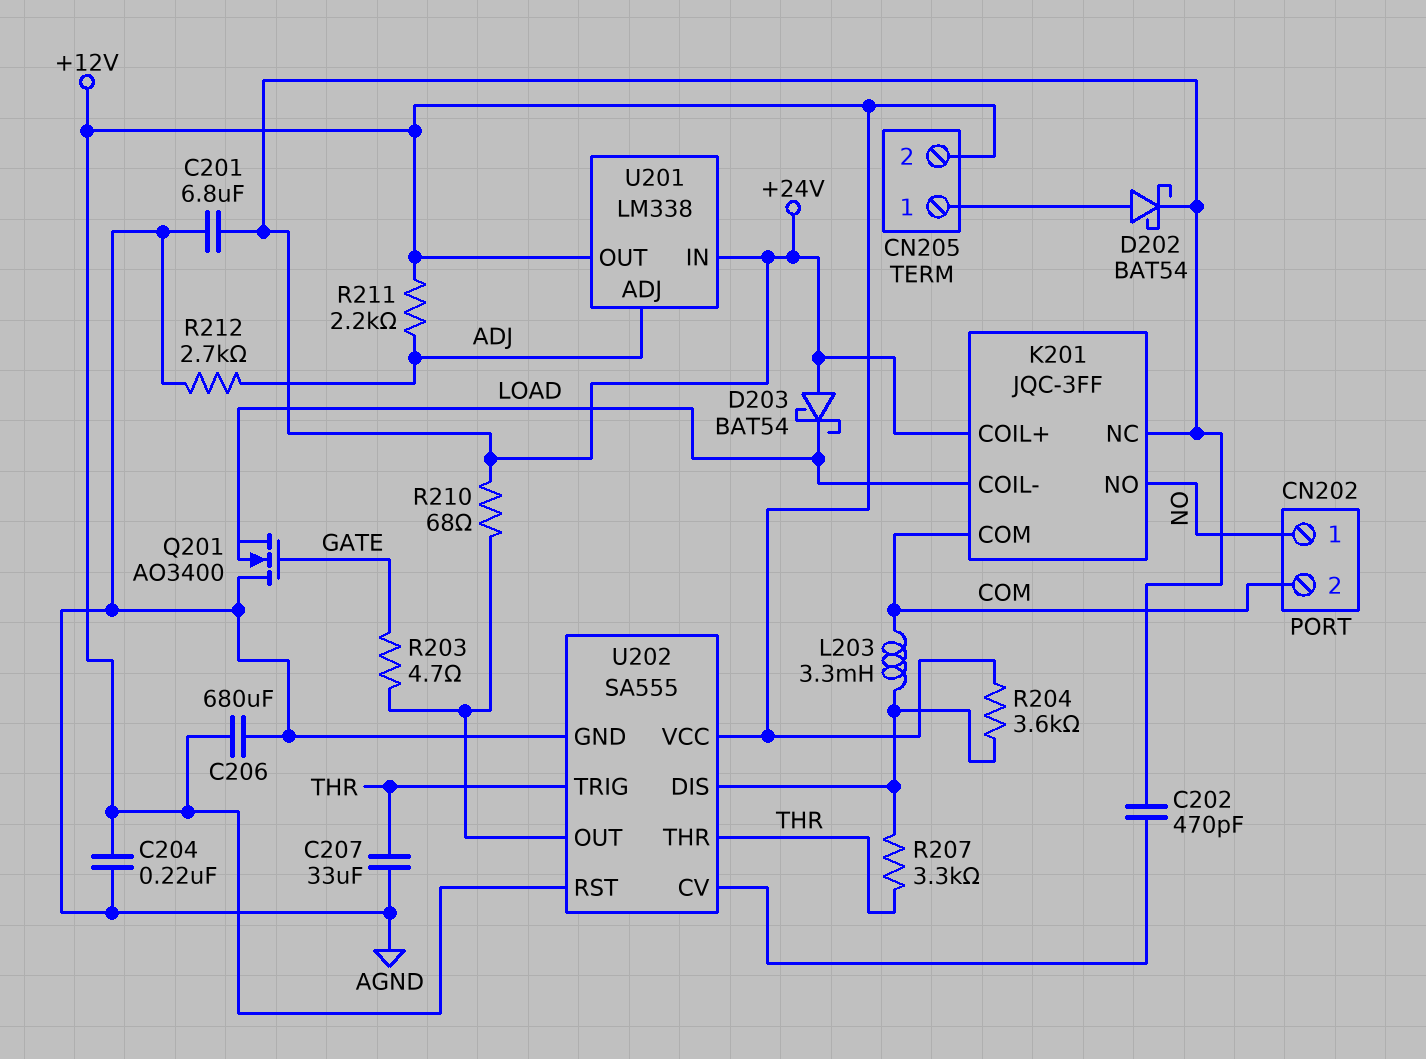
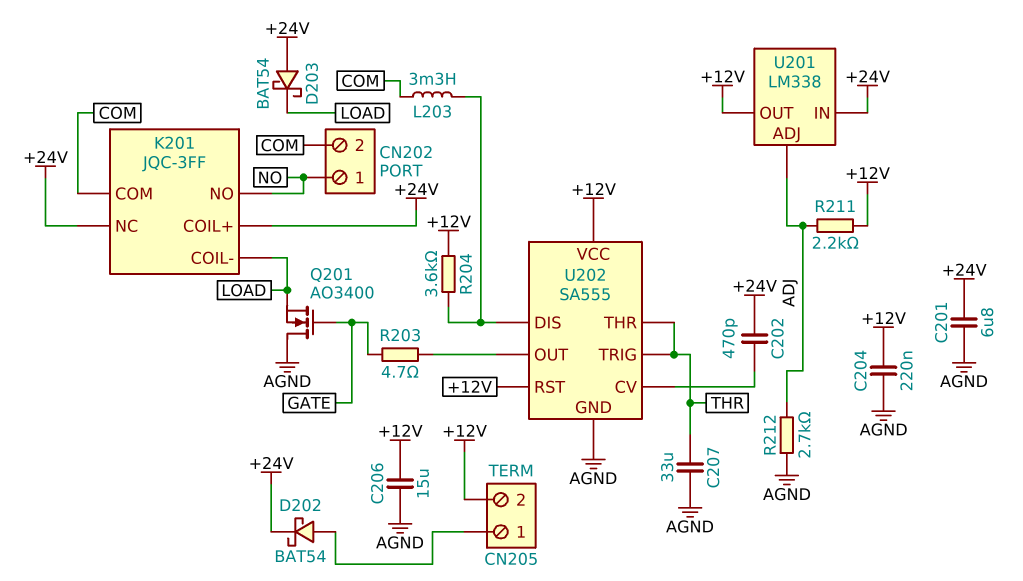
C206: 680uF (+12V, AGND) -> 15uF (+12V, AGND)
R207: 3.3k (THR, U202/DIS) -> none
R210: 68 (+24V, U202/OUT) -> none

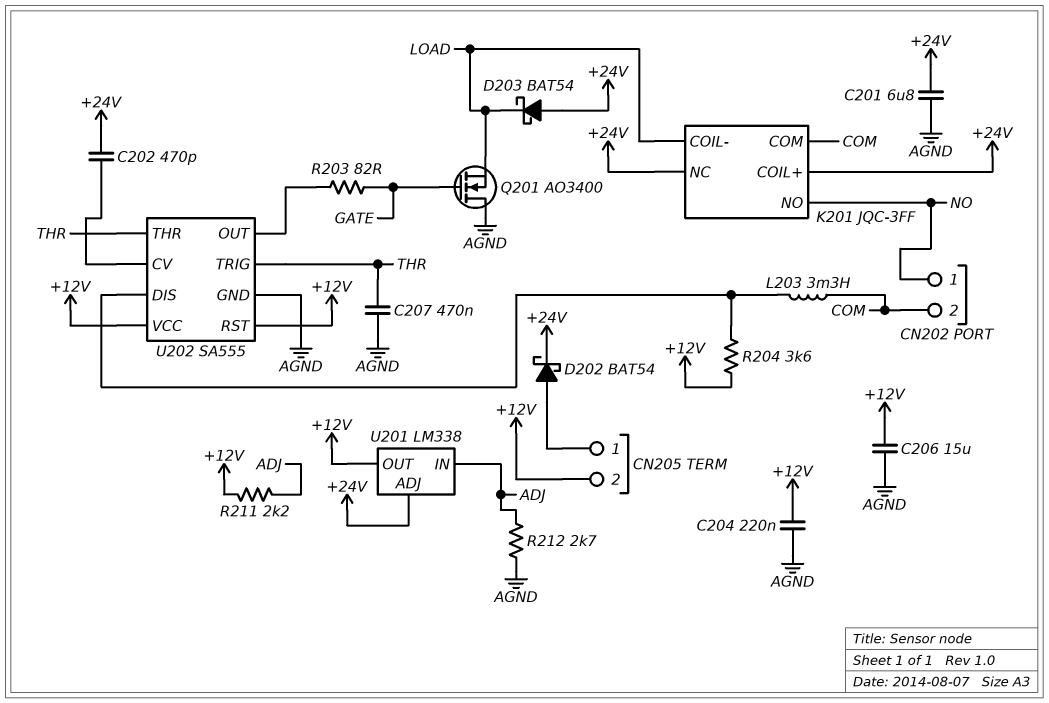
C207: 33uF (AGND, THR) -> 470nF (AGND, THR)
R203: 4.7 (GATE, U202/OUT) -> 82 (GATE, U202/OUT)
U201 pin ADJ: ADJ -> +24V
U201 pin IN: +24V -> ADJ

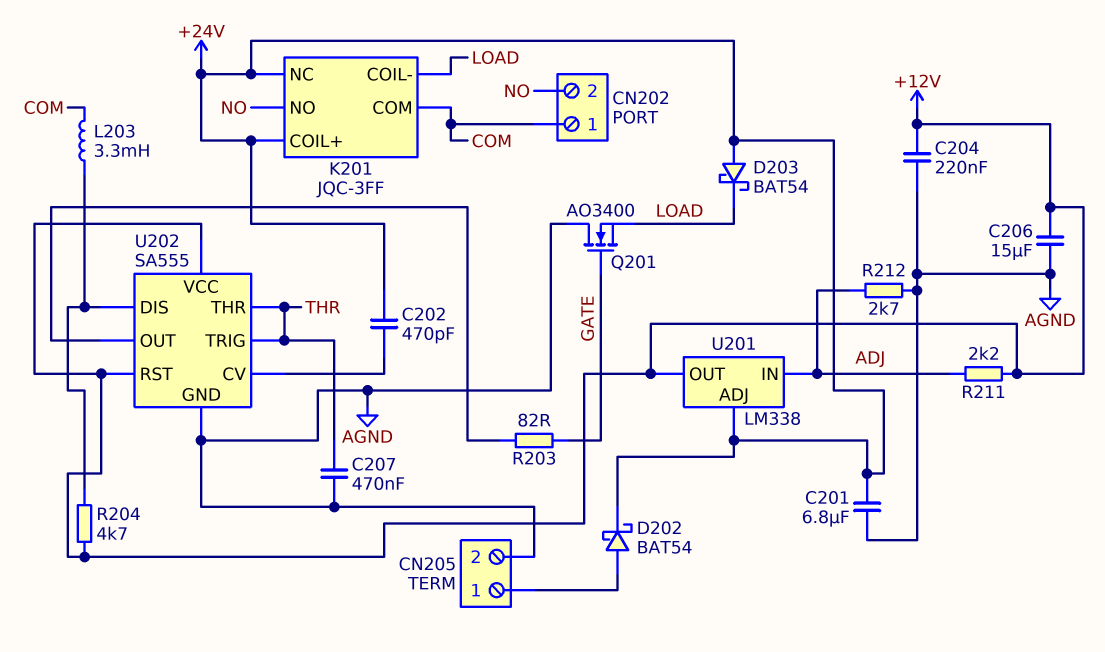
CN202 pin 1: NO -> COM
CN202 pin 2: COM -> NO
CN205 pin 2: +12V -> AGND
R204: 3.6k (+12V, U202/DIS) -> 4.7k (+12V, U202/DIS)

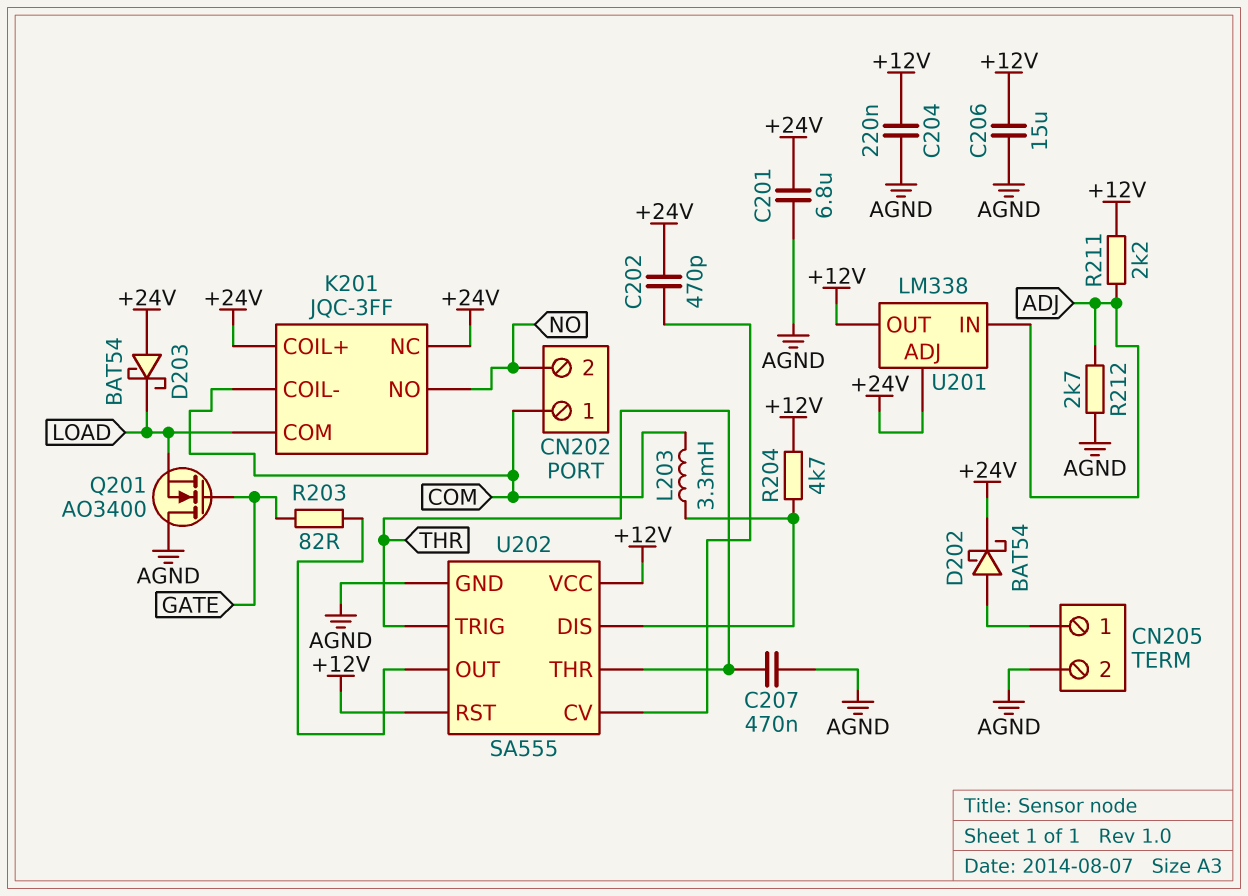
K201 pin COIL-: LOAD -> COM
K201 pin COM: COM -> LOAD

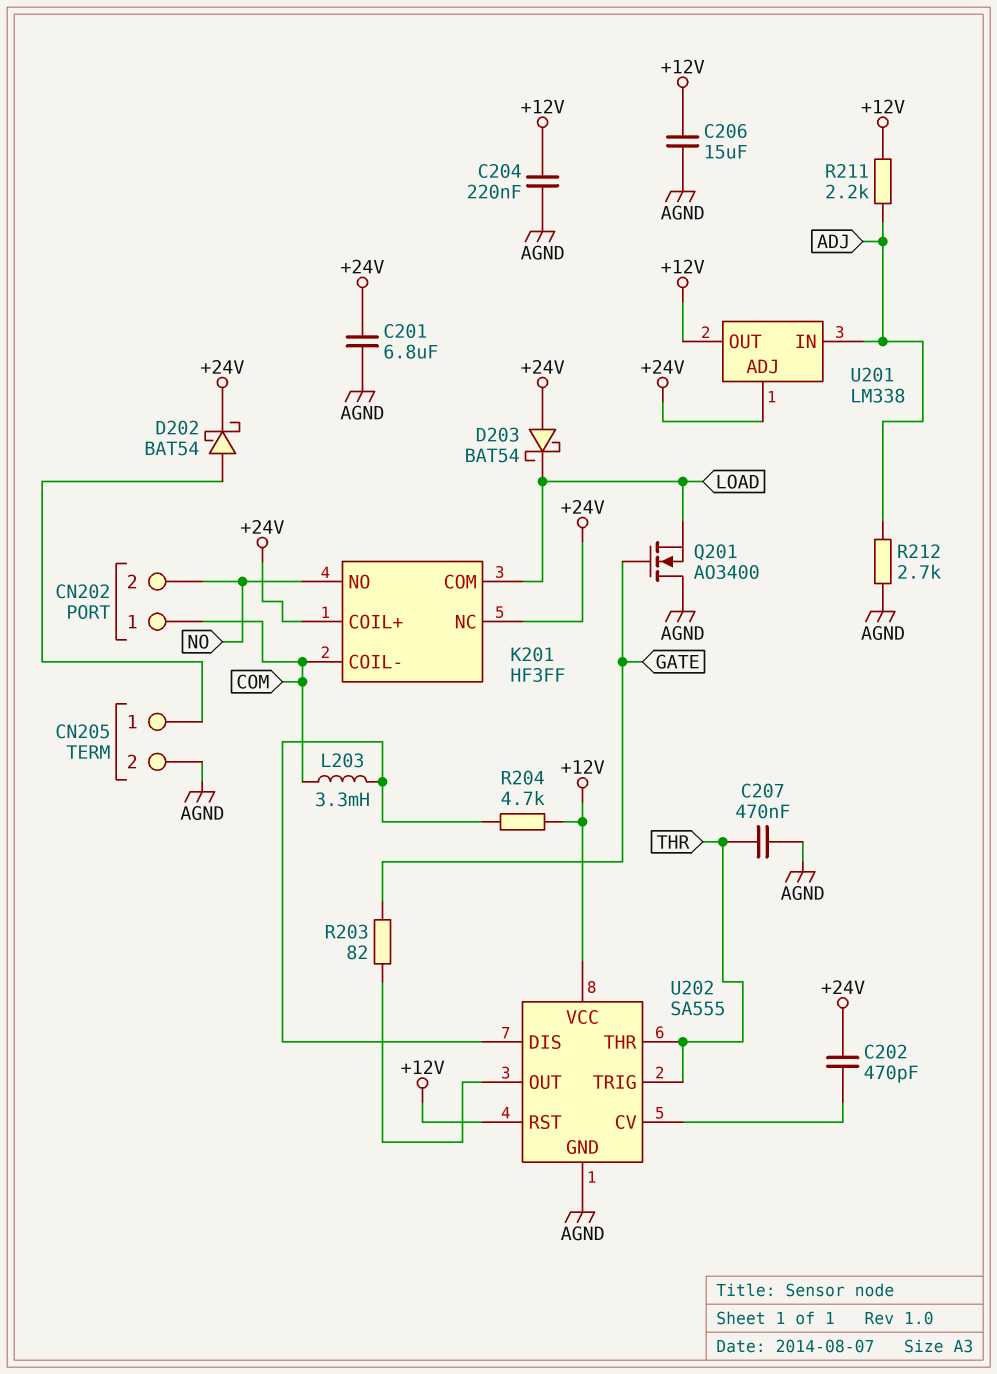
K201: JQC-3FF -> HF3FF

